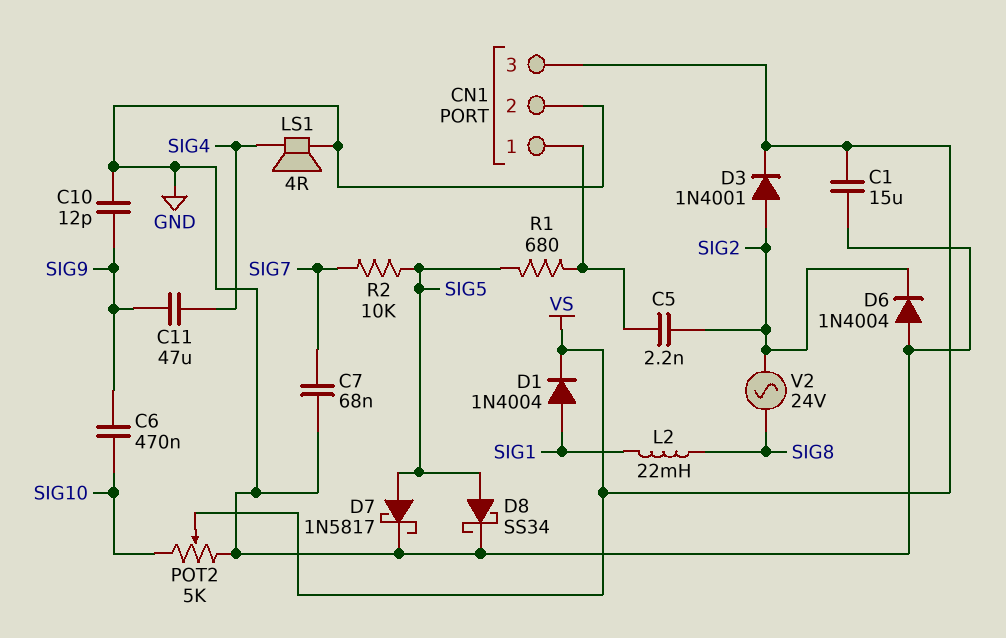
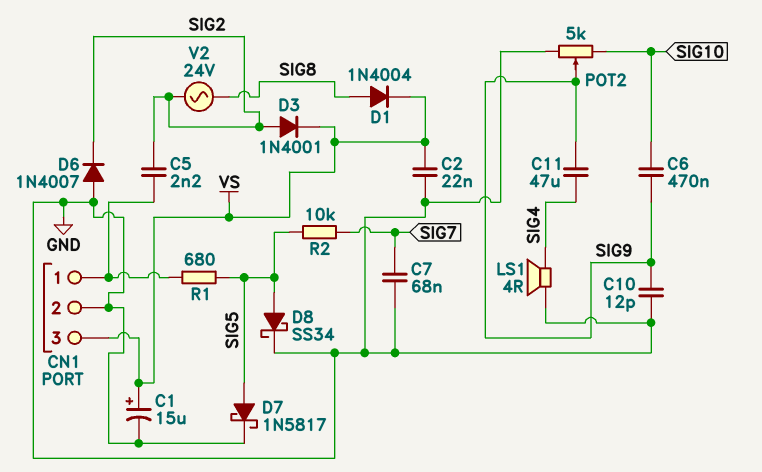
C1: 15uF (GND, VS) -> 15uF (plus VS, minus GND)
C2: none -> 22nF (GND, VS)
D1: diode 1N4004 (A SIG1, K VS) -> diode 1N4004 (A SIG8, K VS)
D6: diode 1N4004 (A GND, K SIG2) -> diode 1N4007 (A GND, K SIG2)
L2: 22mH (SIG1, SIG8) -> none
POT2: 5k (GND, SIG10, wiper VS) -> 5k (GND, SIG10, wiper SIG9)

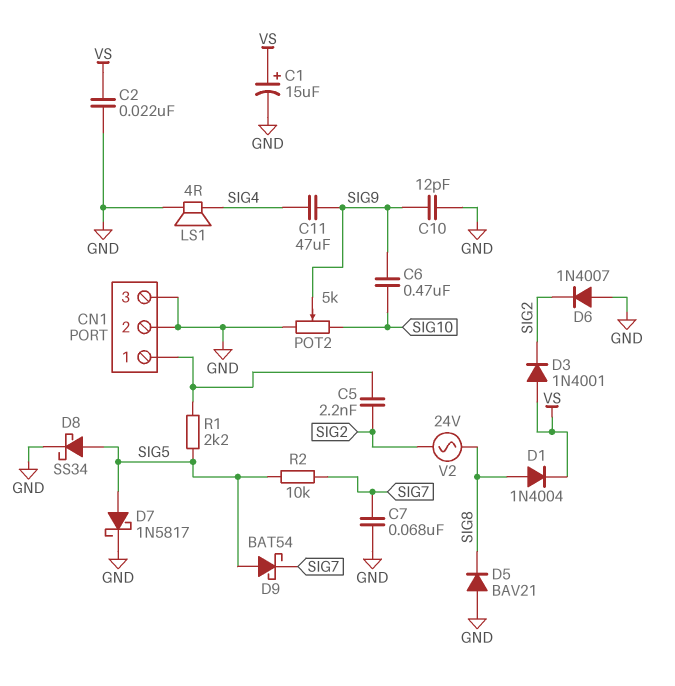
CN1 pin 3: VS -> GND
D3: diode 1N4001 (A SIG2, K VS) -> diode 1N4001 (A VS, K SIG2)
D5: none -> diode BAV21 (A GND, K SIG8)
D9: none -> schottky BAT54 (A SIG5, K SIG7)
R1: 680 (CN1/1, SIG5) -> 2.2k (CN1/1, SIG5)

